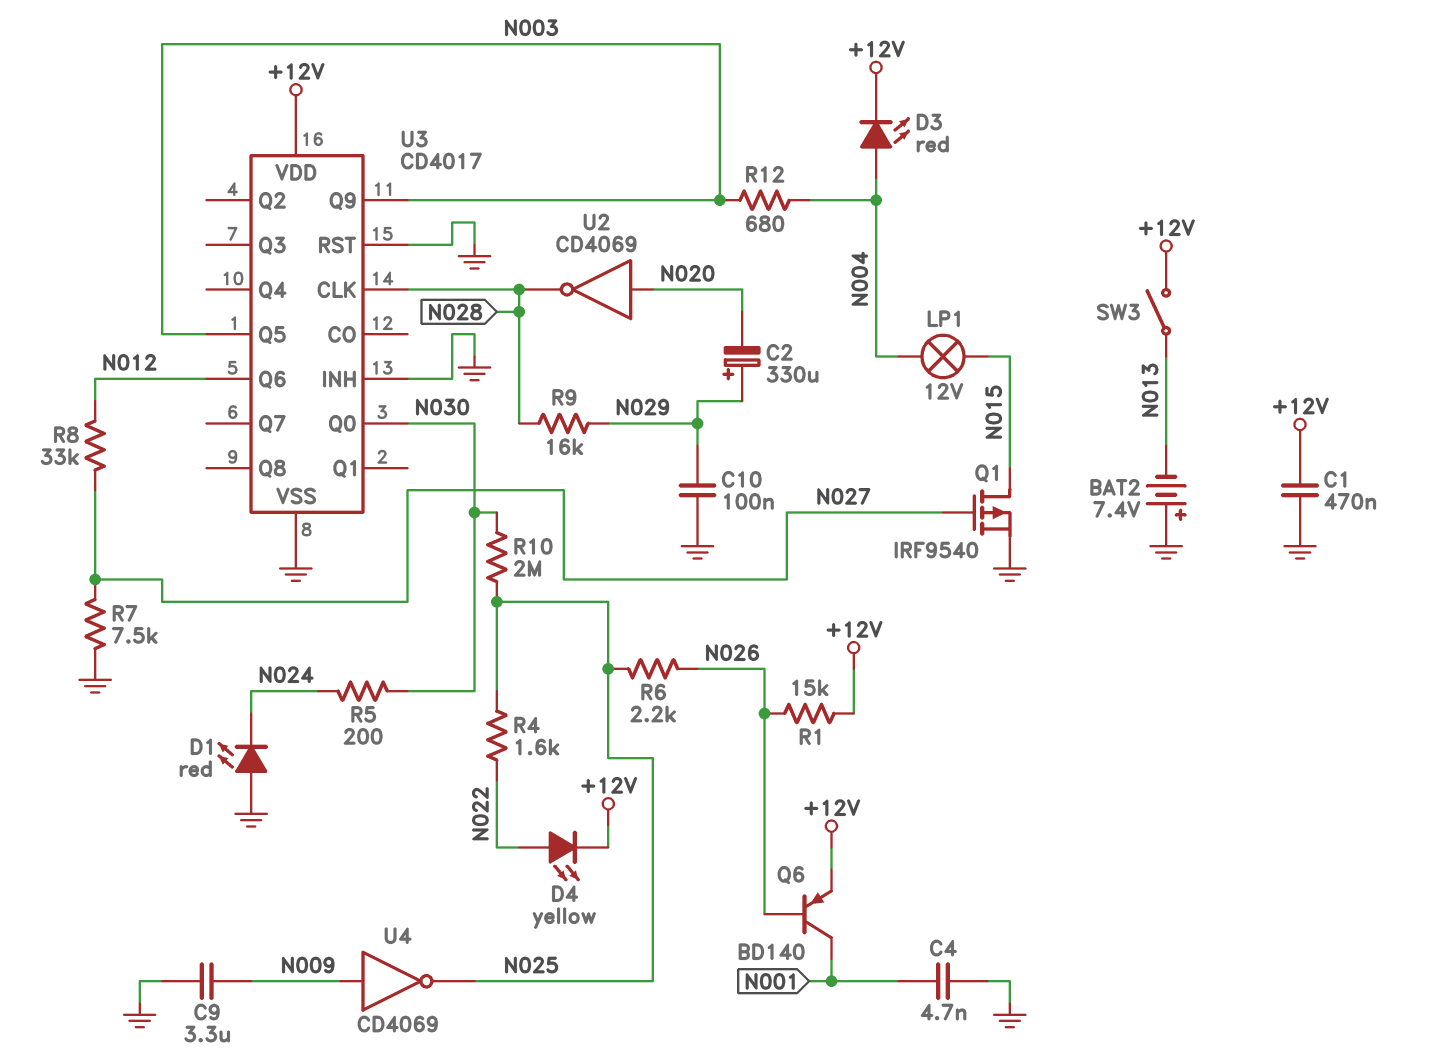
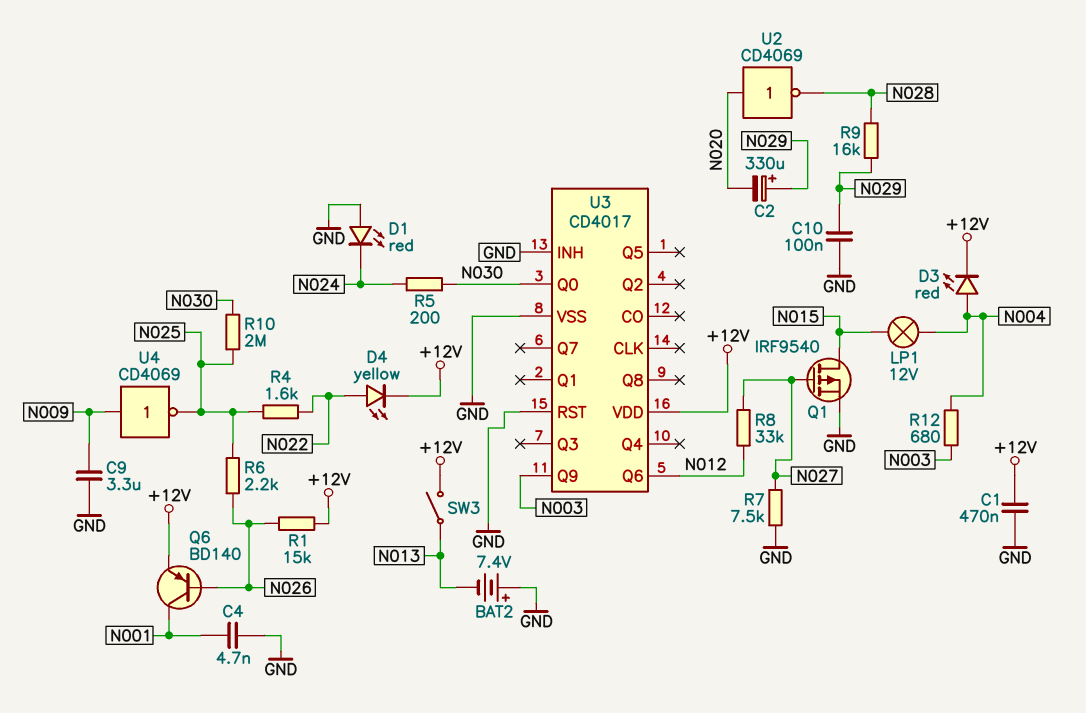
U3 pin CLK: N028 -> none
U3 pin Q5: N003 -> none

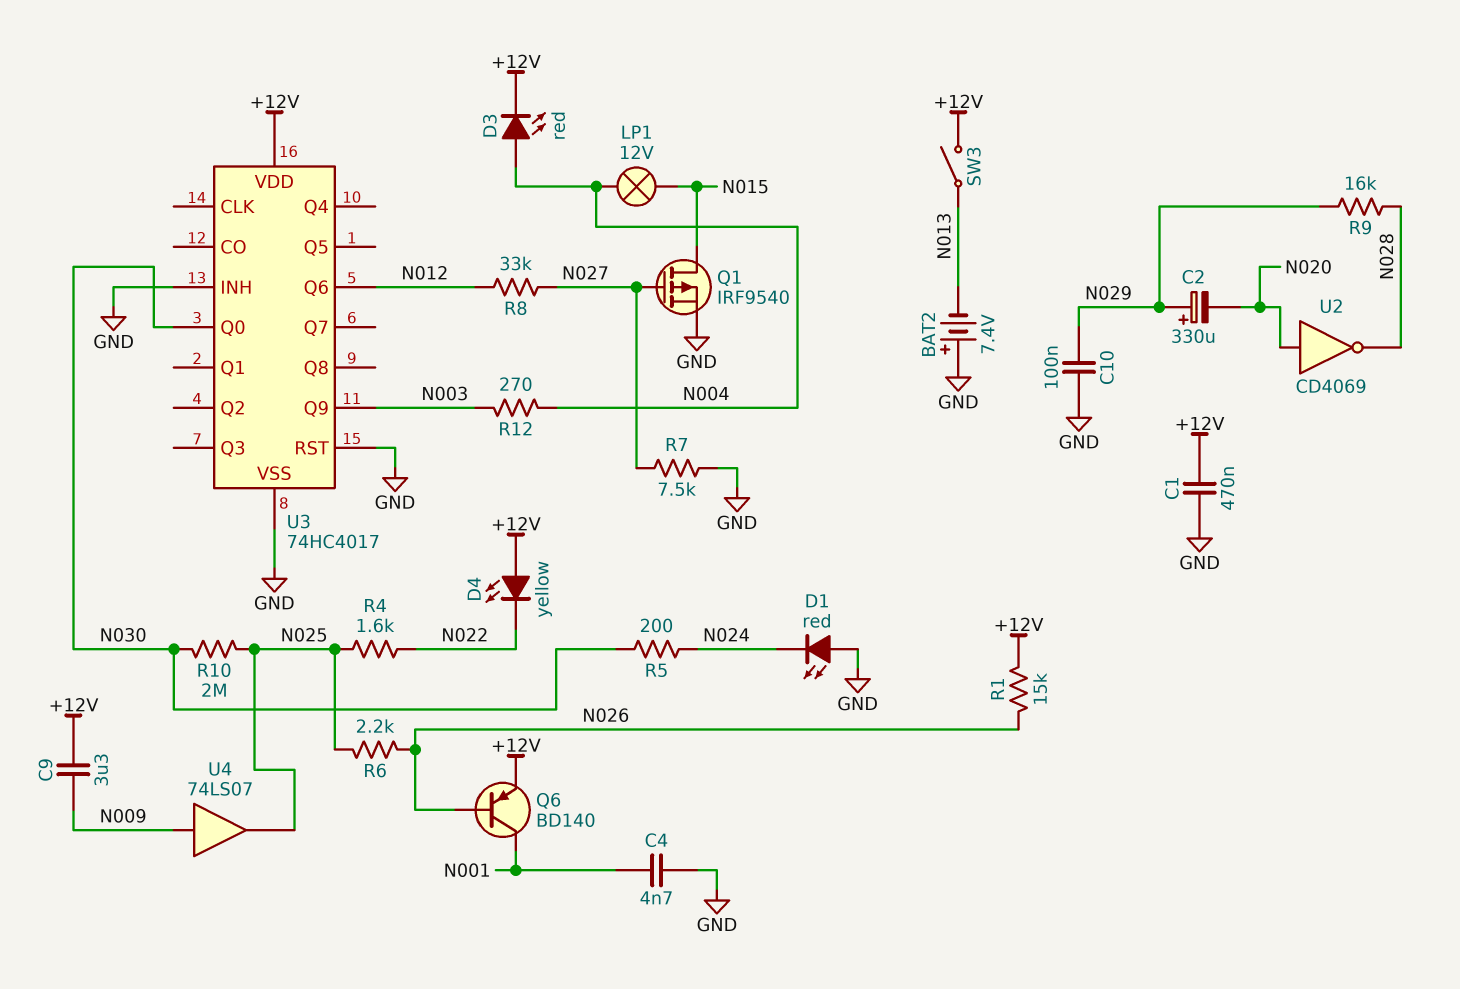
C9: 3.3uF (GND, N009) -> 3.3uF (+12V, N009)
D4: LED yellow (A N022, K +12V) -> LED yellow (A +12V, K N022)
R12: 680 (N003, N004) -> 270 (N003, N004)
U3: CD4017 -> 74HC4017
U4: NOT CD4069 (in N009, out N025) -> buffer 74LS07 (in N009, out N025)

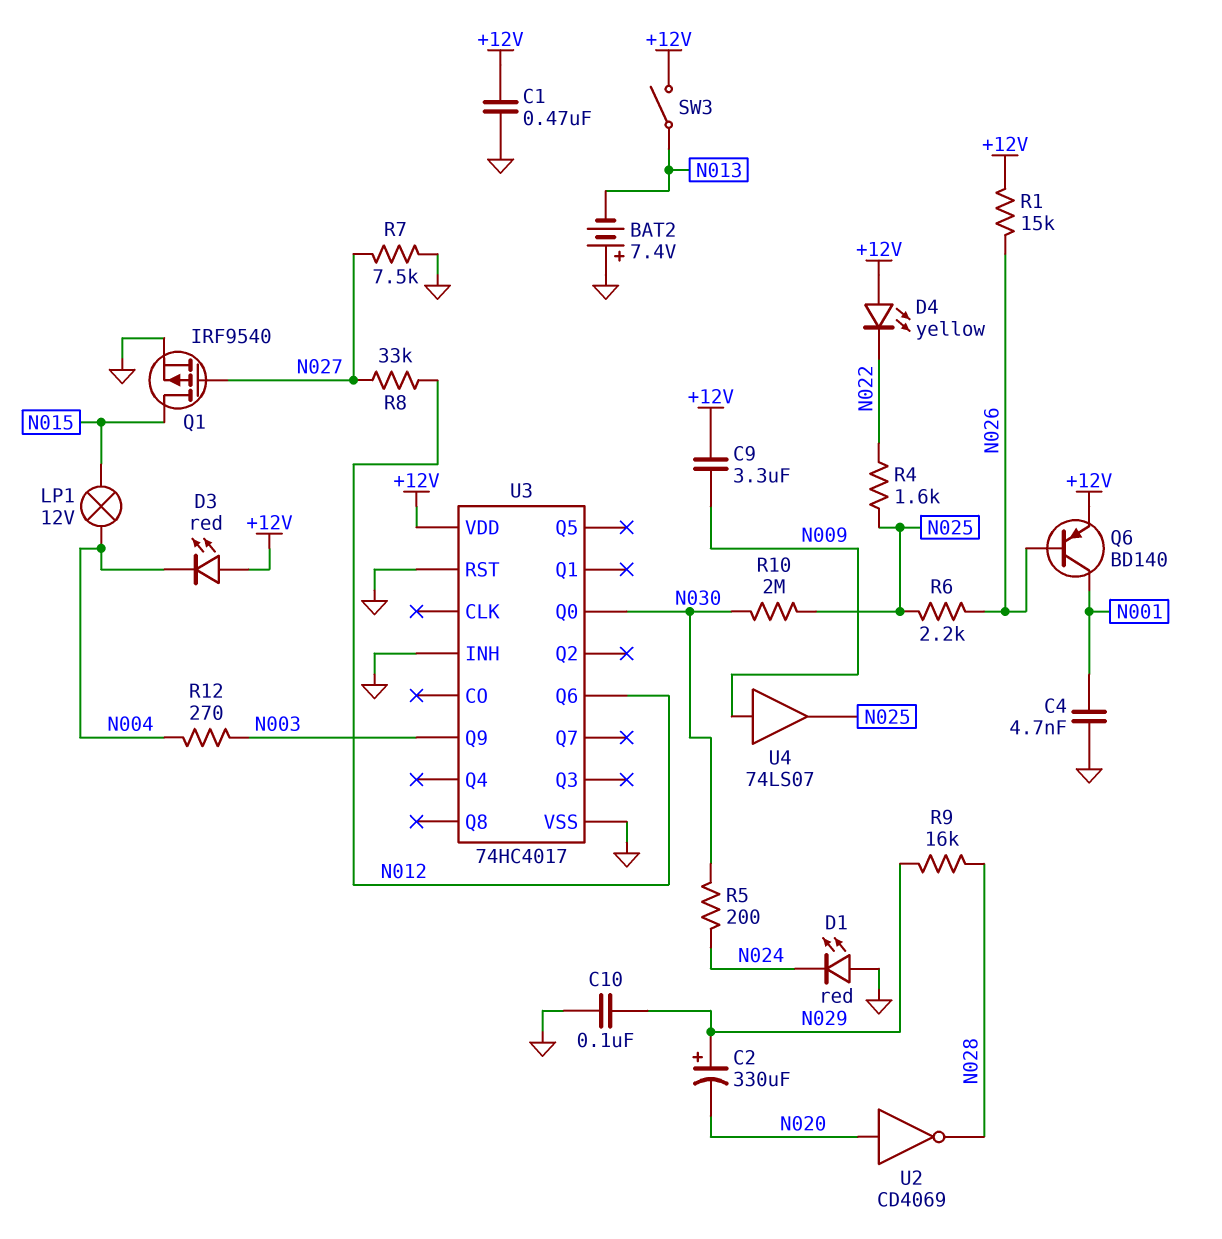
D3: LED red (A N004, K +12V) -> LED red (A +12V, K N004)

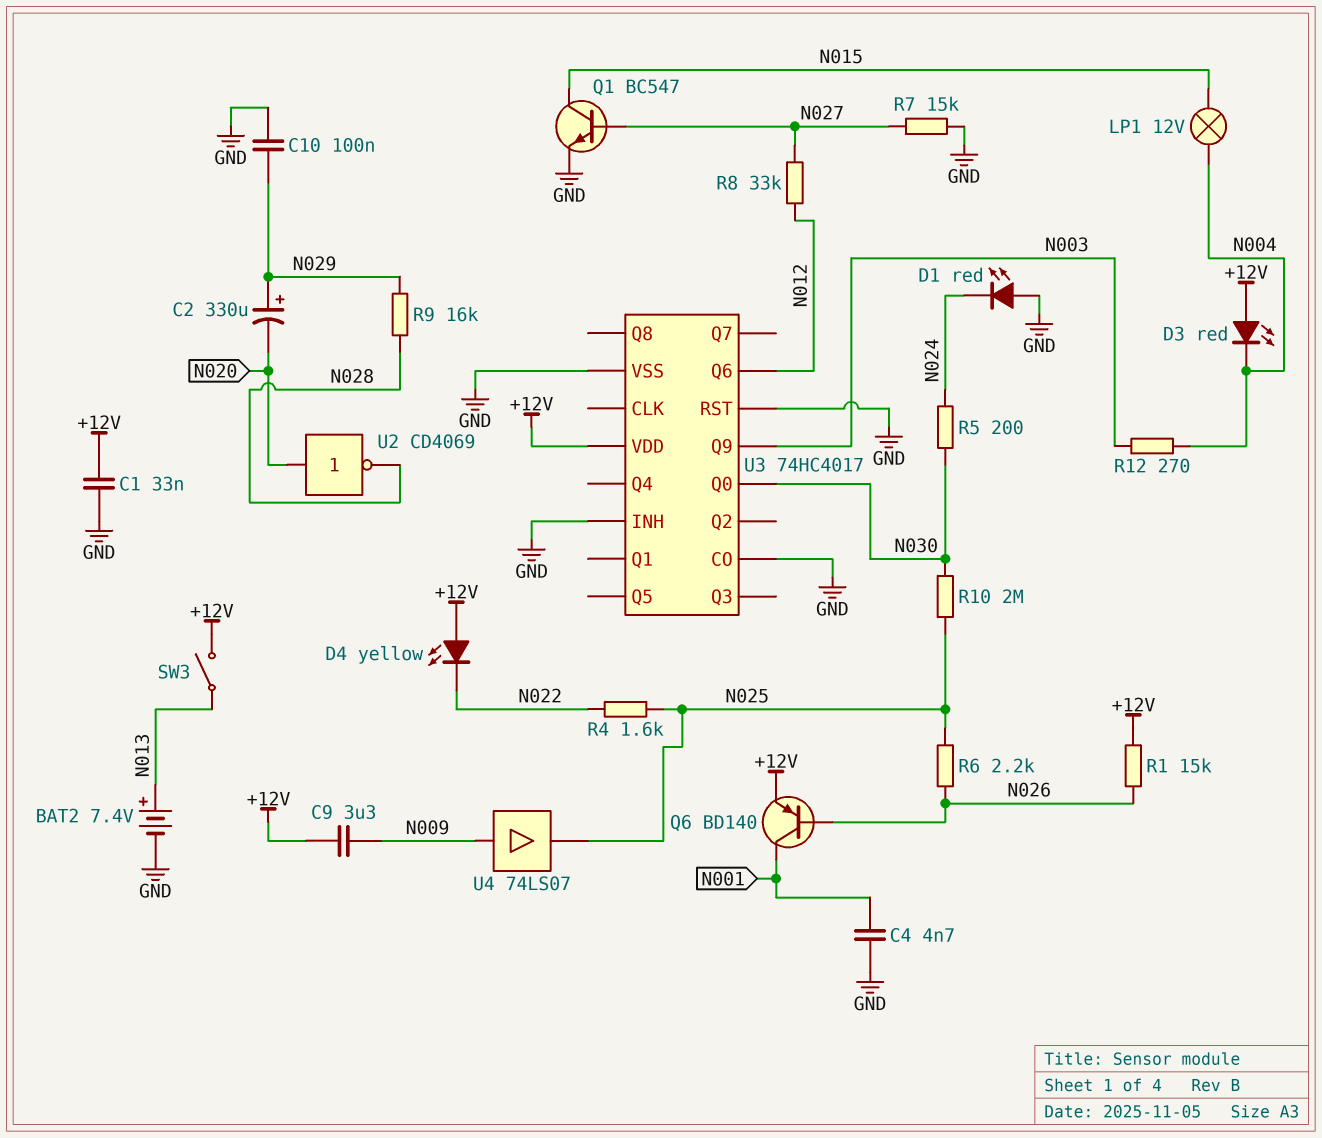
BAT2: 7.4V (plus GND, minus N013) -> 7.4V (plus N013, minus GND)
C1: 470nF (+12V, GND) -> 33nF (+12V, GND)
Q1: PMOS IRF9540 (G N027, D N015, S GND) -> NPN BC547 (B N027, C N015, E GND)
R7: 7.5k (GND, N027) -> 15k (GND, N027)
U3 pin CO: none -> GND

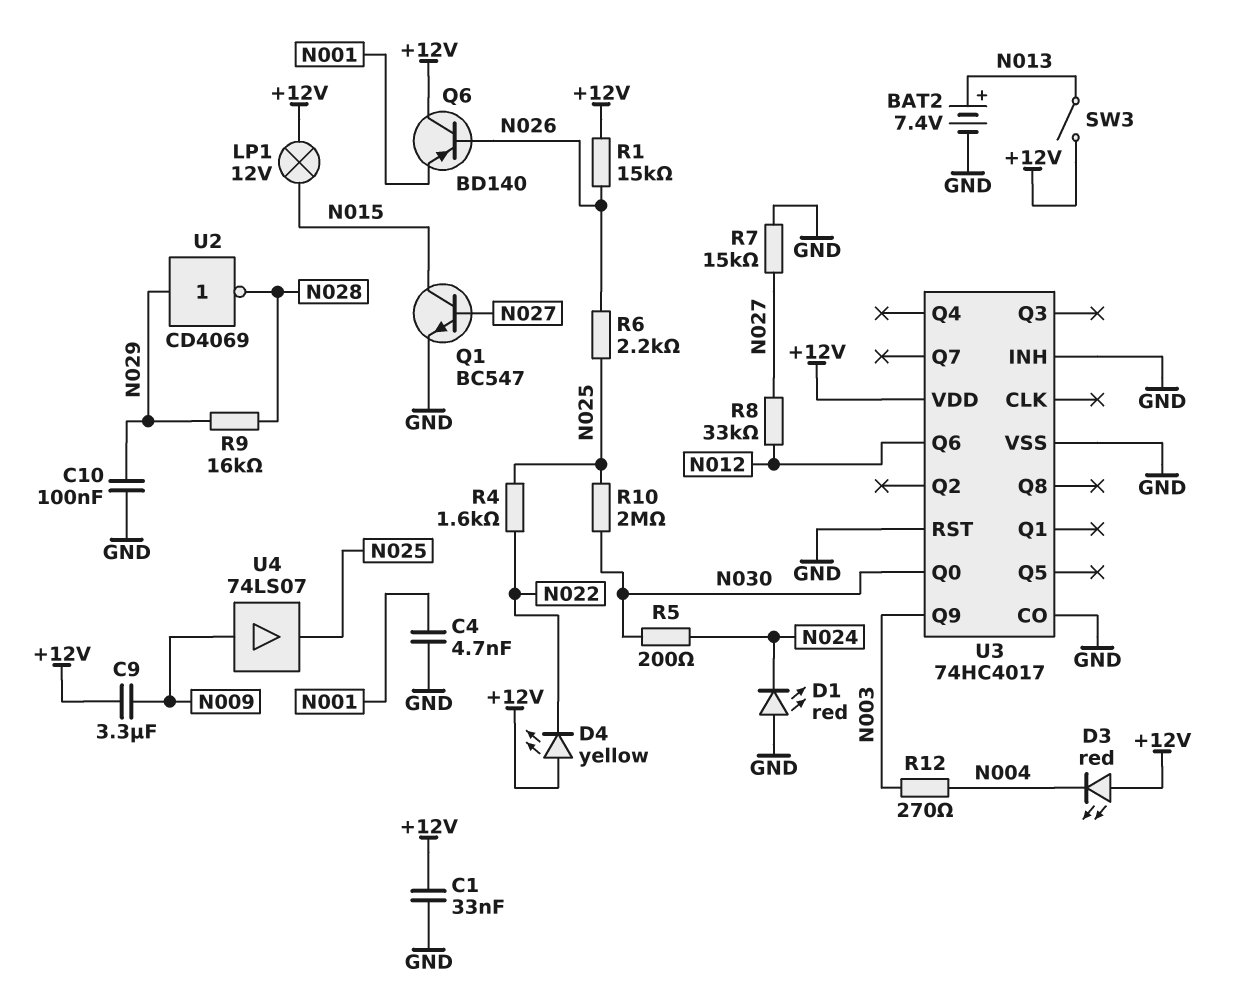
C2: 330uF (plus N029, minus N020) -> none
LP1: lamp 12V (N004, N015) -> lamp 12V (+12V, N015)
Q6: PNP BD140 (B N026, C N001, E +12V) -> PNP BD140 (B N026, C +12V, E N001)
U2: NOT CD4069 (in N020, out N028) -> NOT CD4069 (in N029, out N028)

